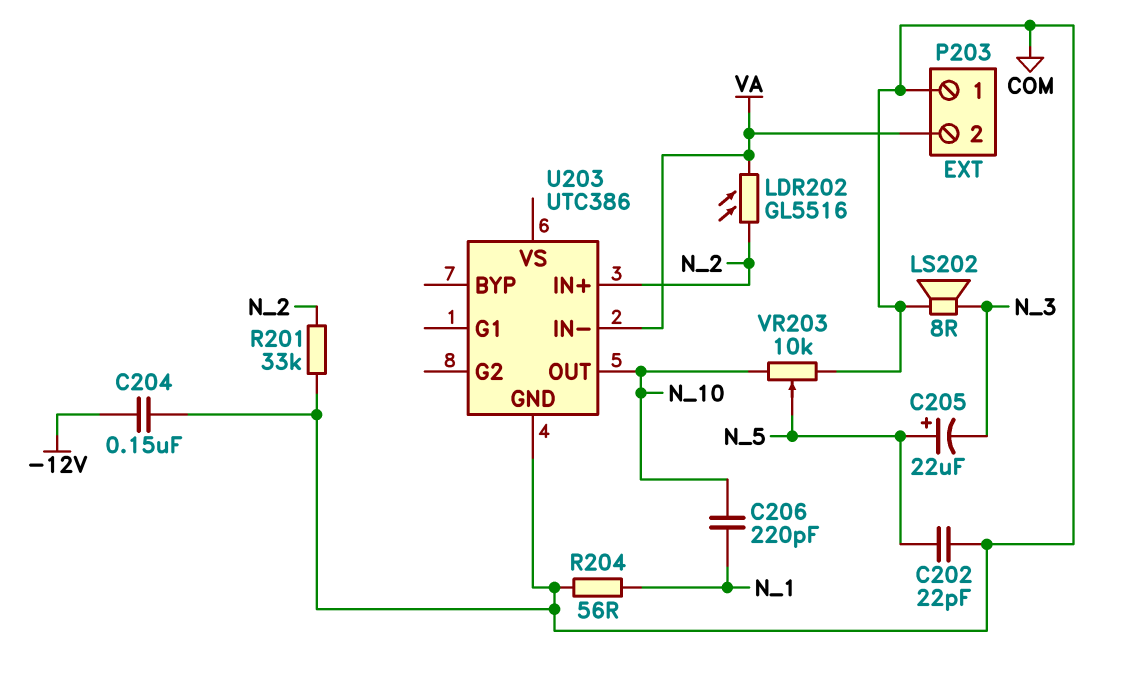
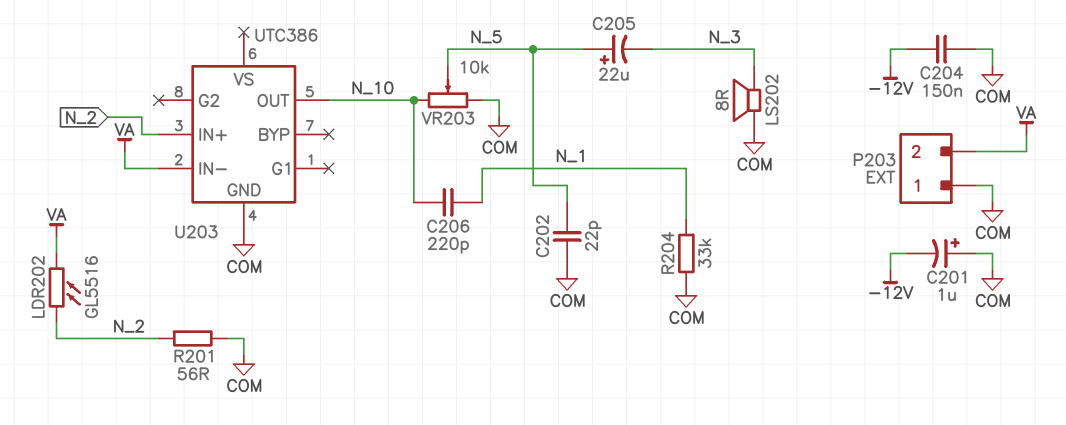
C201: none -> 1uF (plus COM, minus -12V)
R201: 33k (COM, N_2) -> 56 (COM, N_2)
R204: 56 (COM, N_1) -> 33k (COM, N_1)

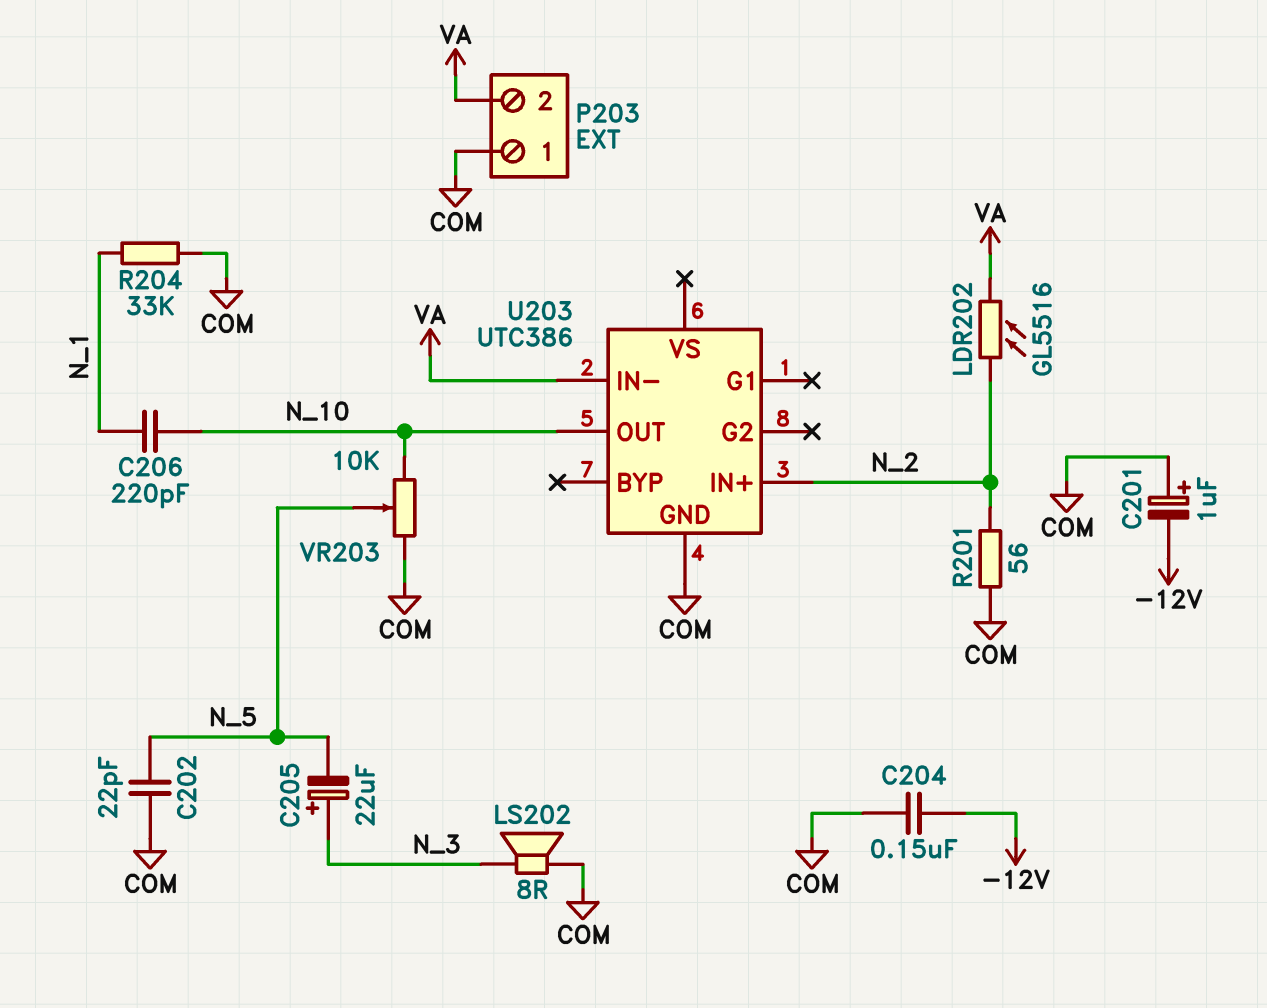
C205: 22uF (plus N_5, minus N_3) -> 22uF (plus N_3, minus N_5)

